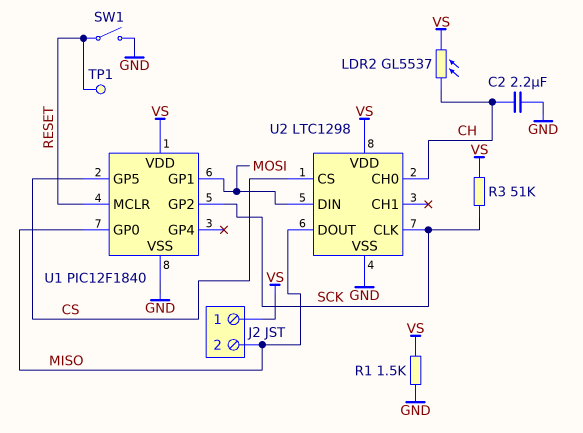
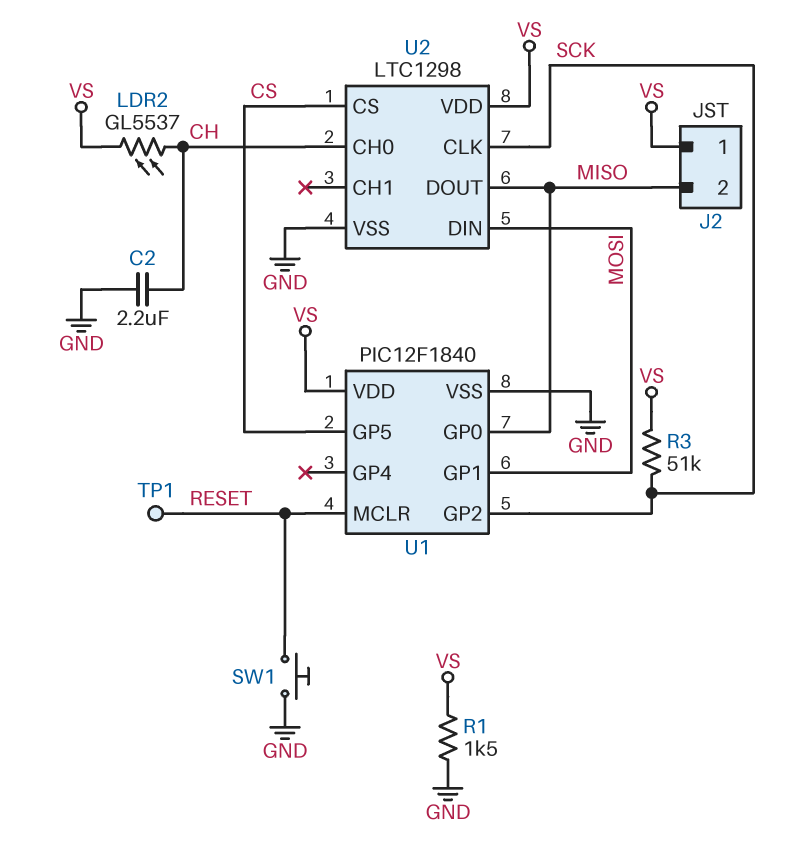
SW1: switch (GND, RESET) -> button (GND, RESET)

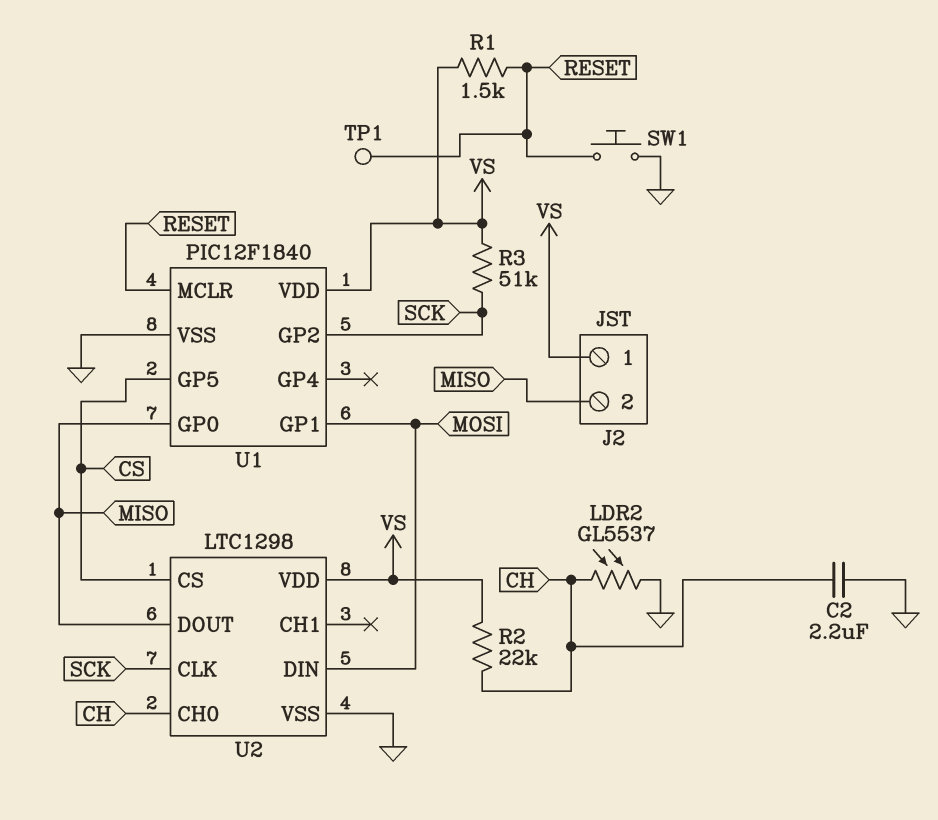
LDR2: GL5537 (CH, VS) -> GL5537 (CH, GND)
R1: 1.5k (GND, VS) -> 1.5k (RESET, VS)
R2: none -> 22k (CH, VS)

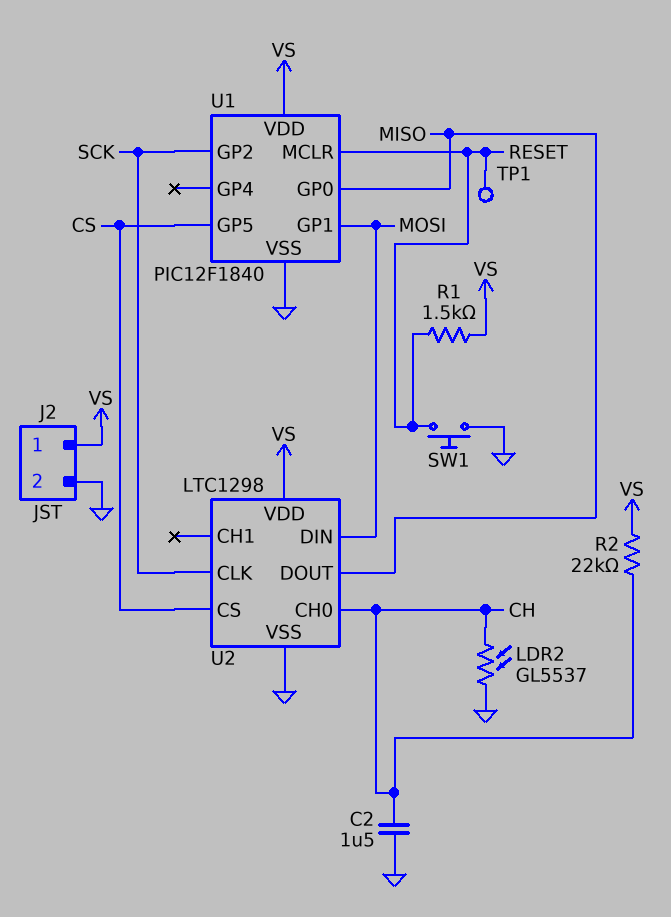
C2: 2.2uF (CH, GND) -> 1.5uF (CH, GND)
J2 pin 2: MISO -> GND
R3: 51k (SCK, VS) -> none

